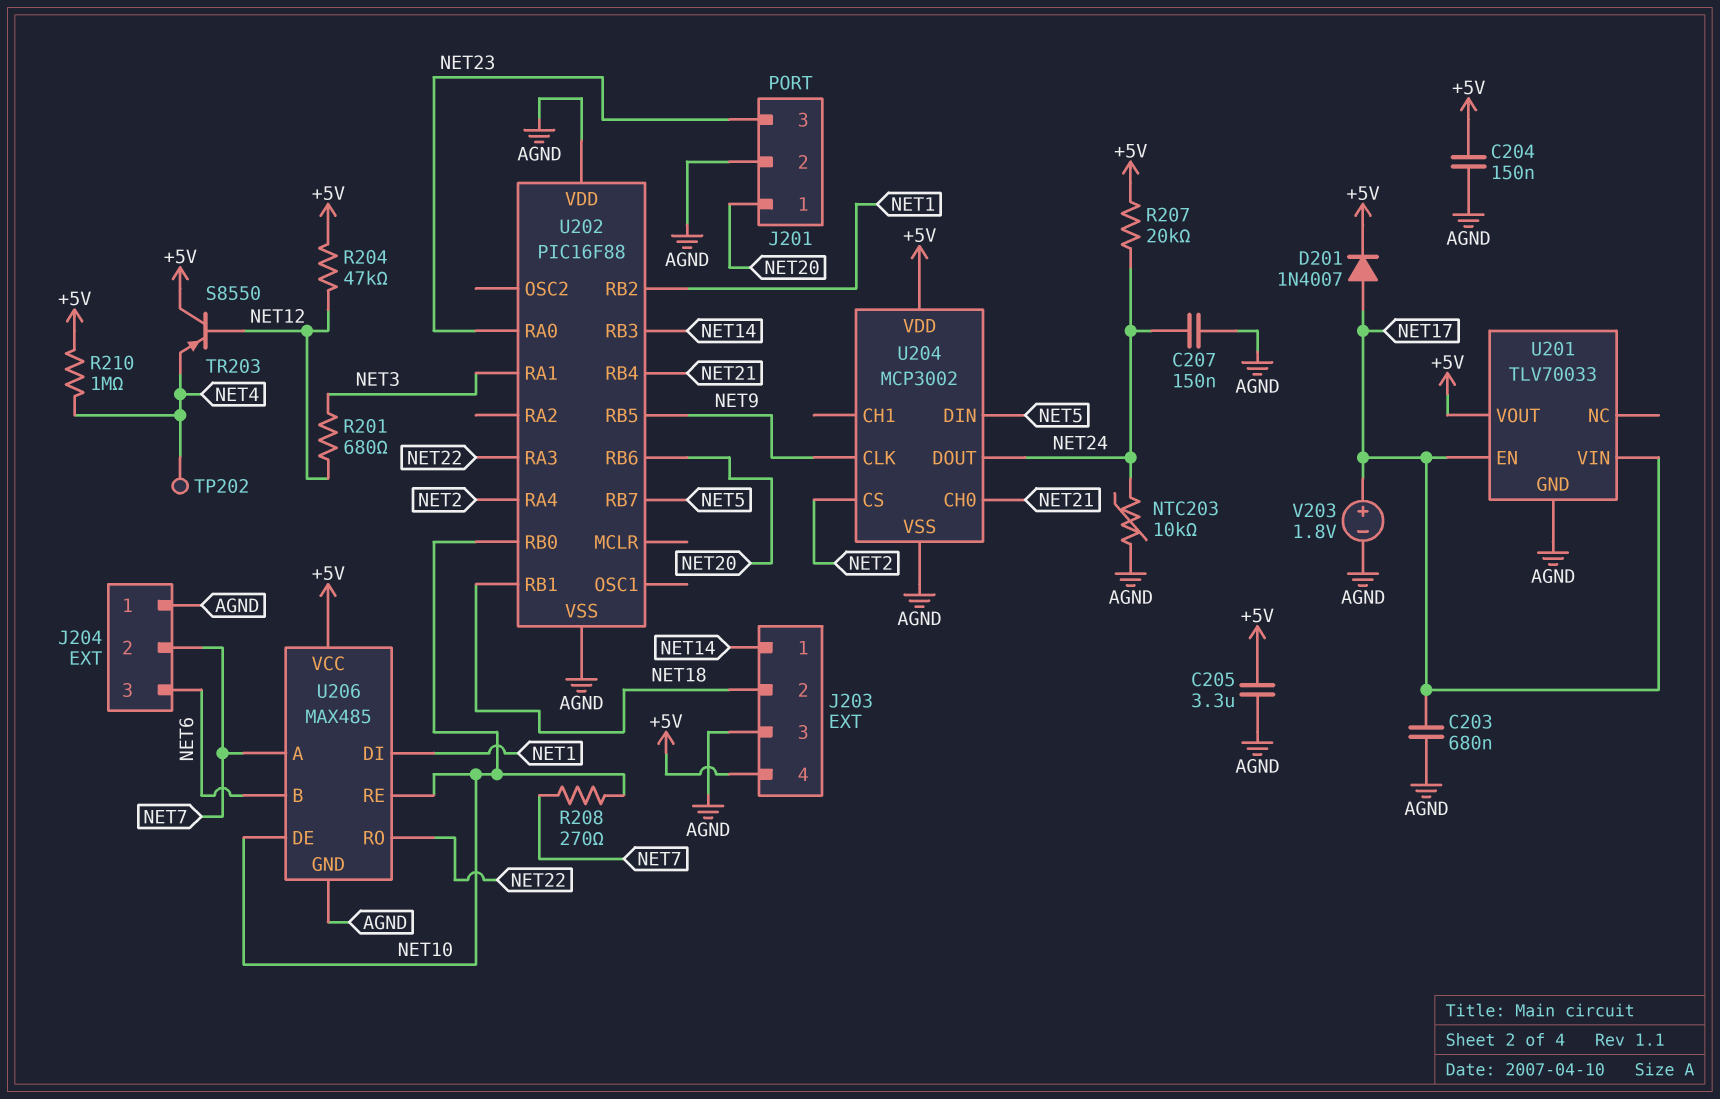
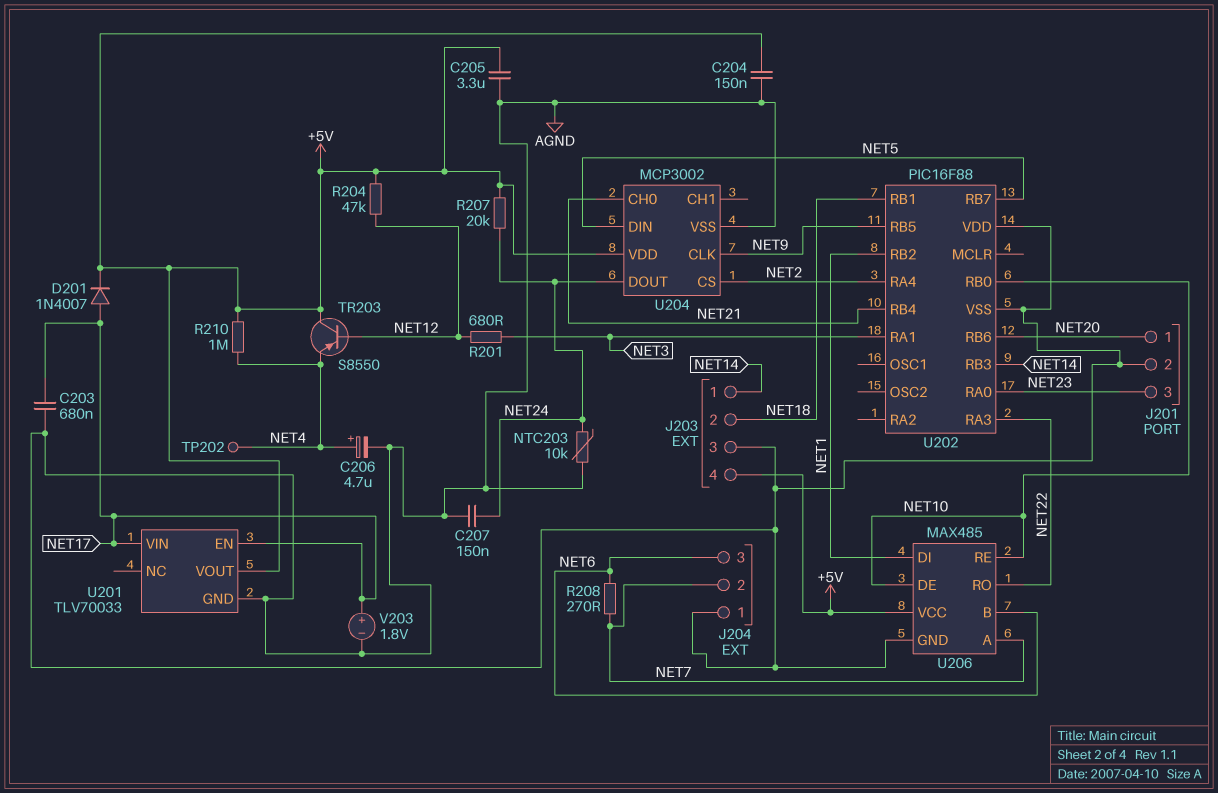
C206: none -> 4.7uF (plus NET4, minus AGND)
R208: 270 (NET7, NET10) -> 270 (NET6, NET7)

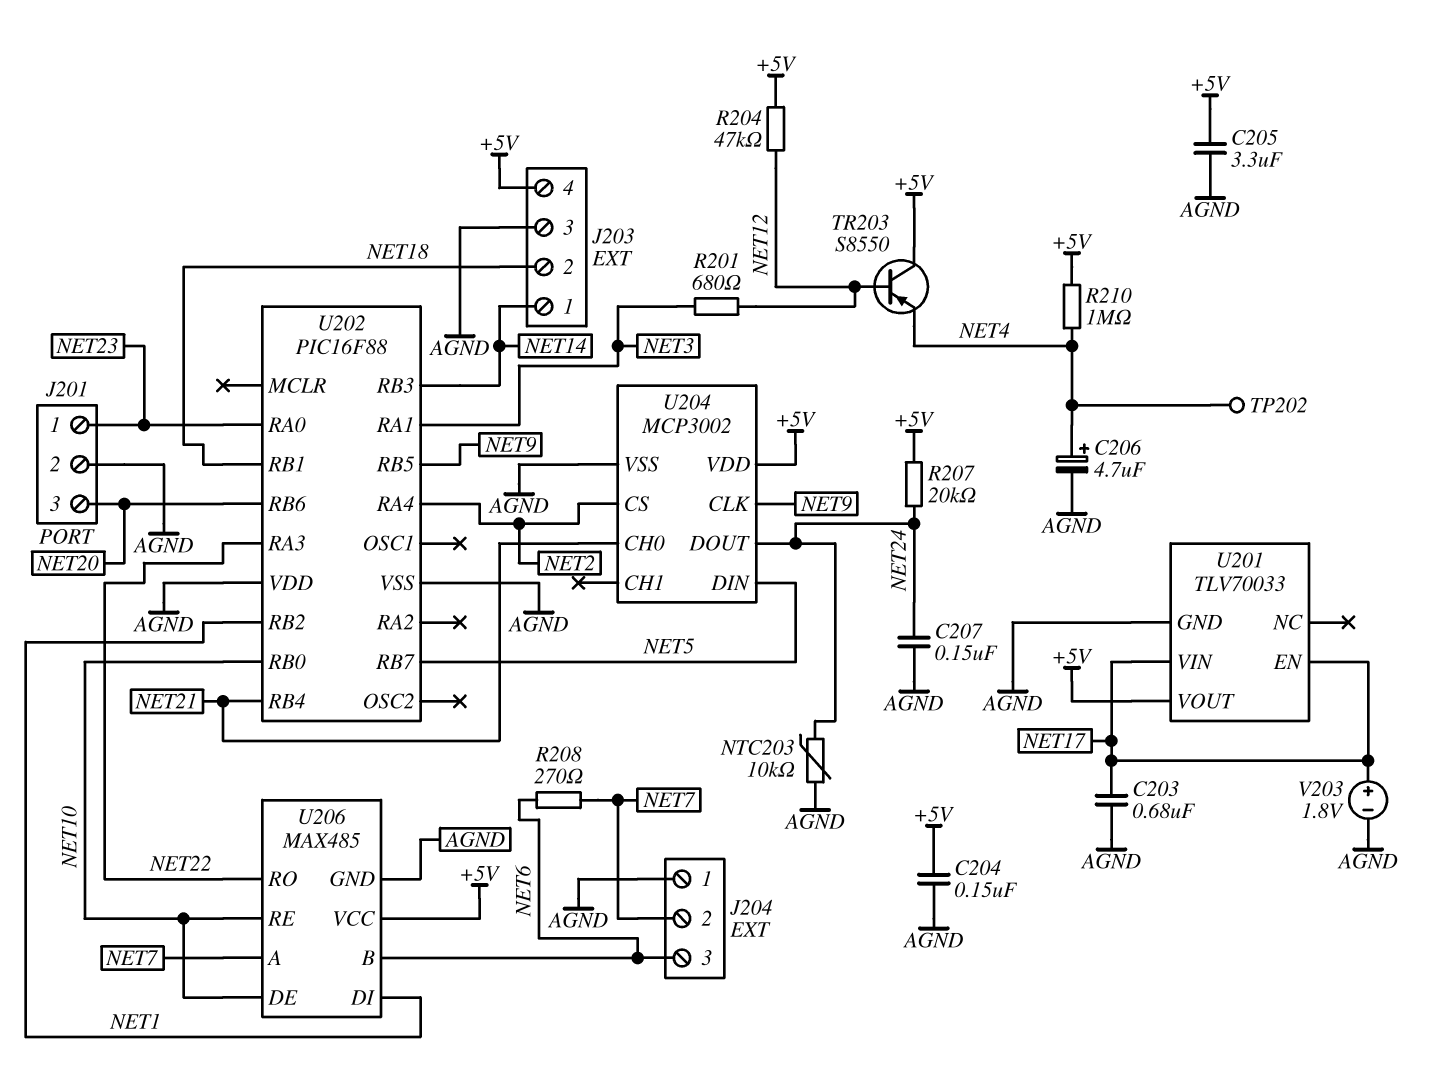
D201: diode 1N4007 (A NET17, K +5V) -> none
J201 pin 1: NET20 -> NET23
J201 pin 3: NET23 -> NET20

